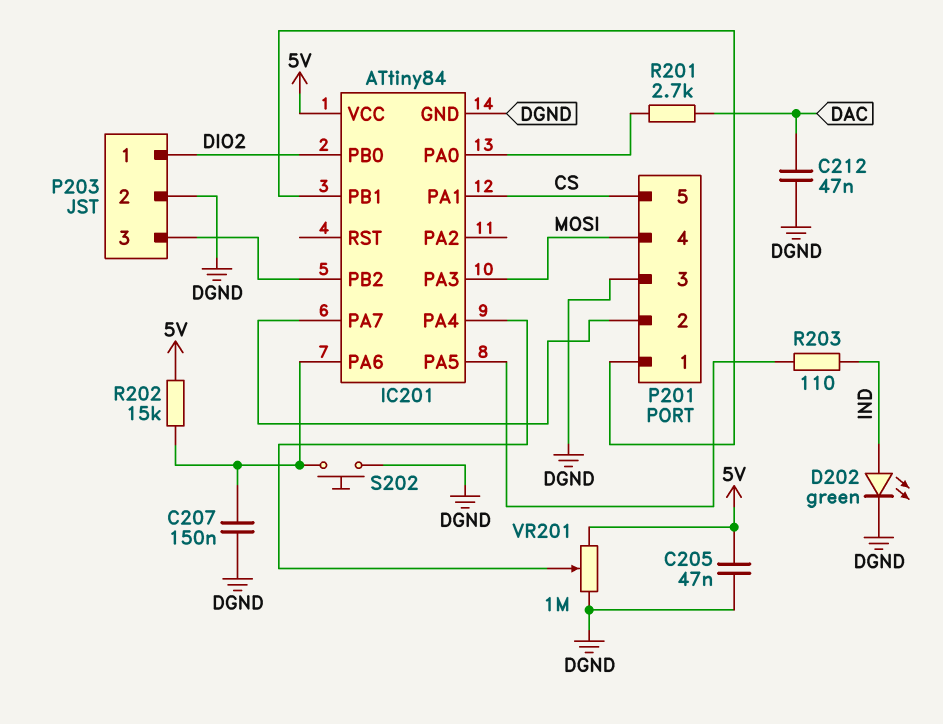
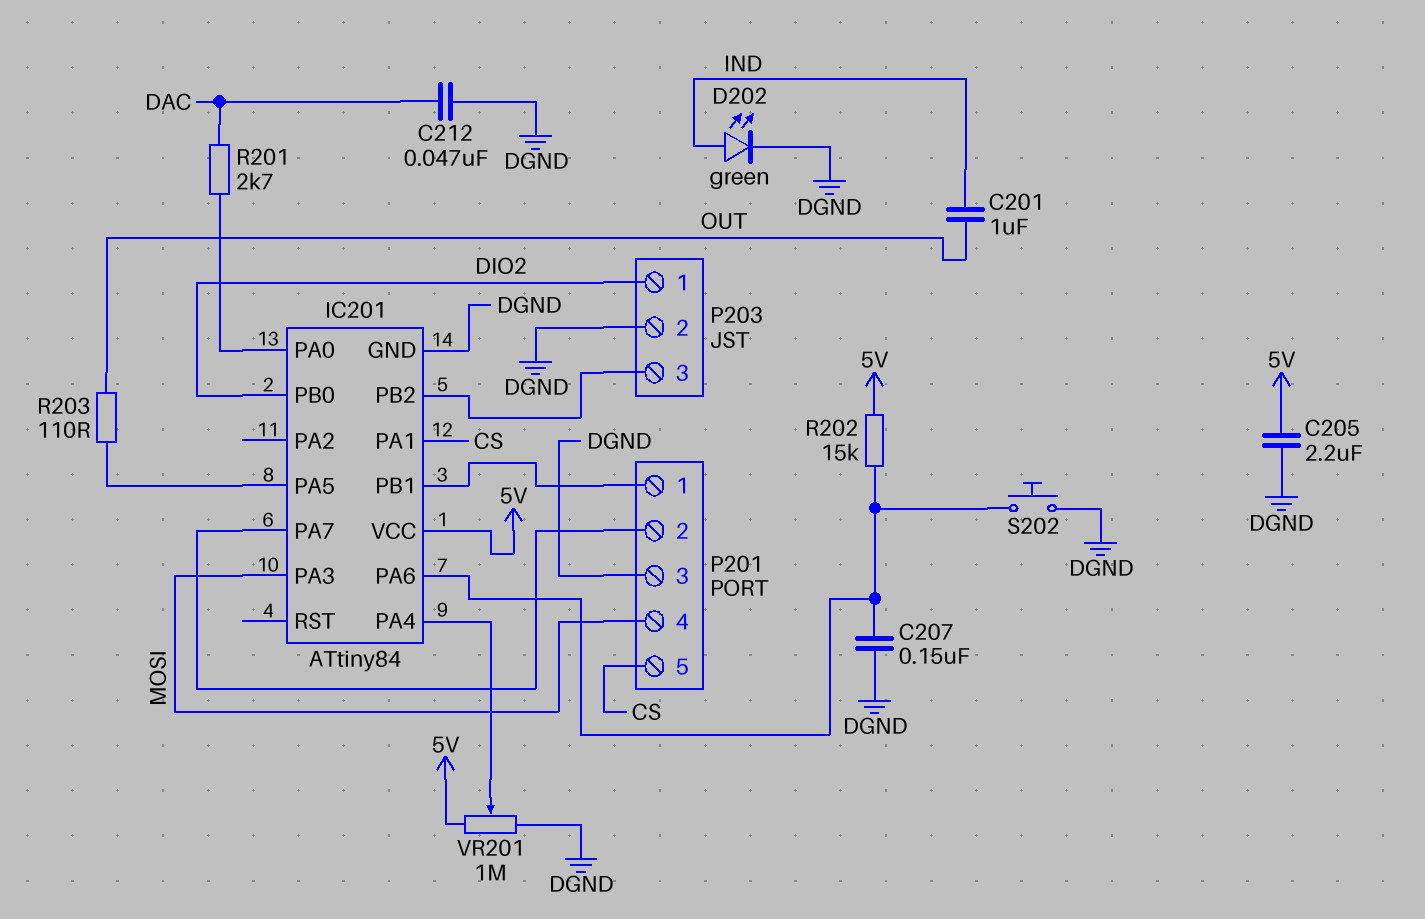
C201: none -> 1uF (IND, OUT)
C205: 47nF (5V, DGND) -> 2.2uF (5V, DGND)
R203: 110 (IC201/PA5, IND) -> 110 (IC201/PA5, OUT)

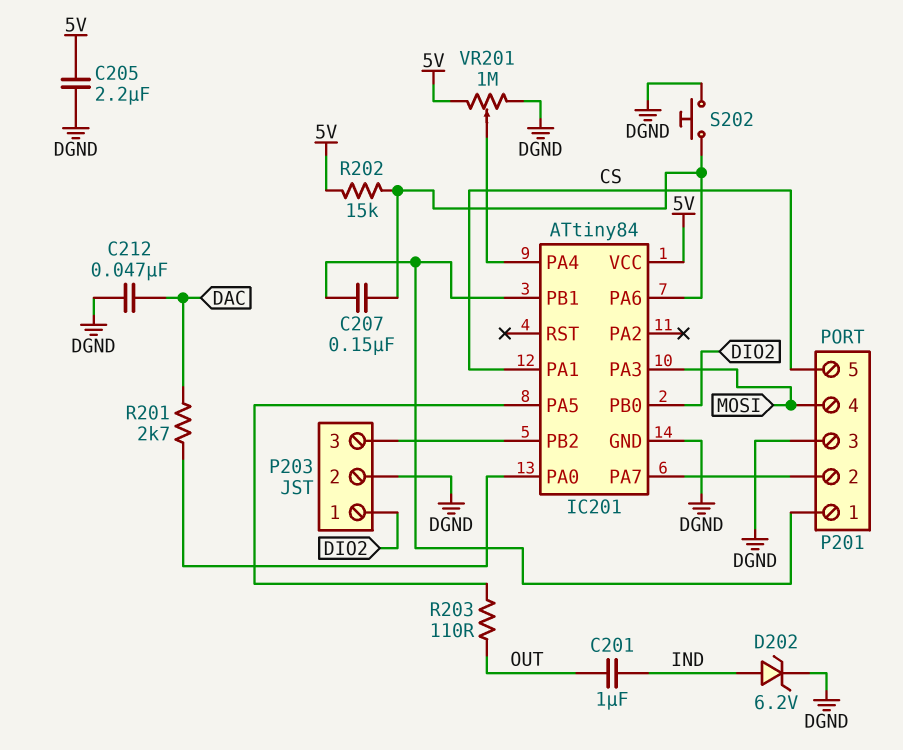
C207: 150nF (DGND, IC201/PA6) -> 150nF (IC201/PA6, IC201/PB1)
D202: LED green (A IND, K DGND) -> zener 6.2V (A IND, K DGND)

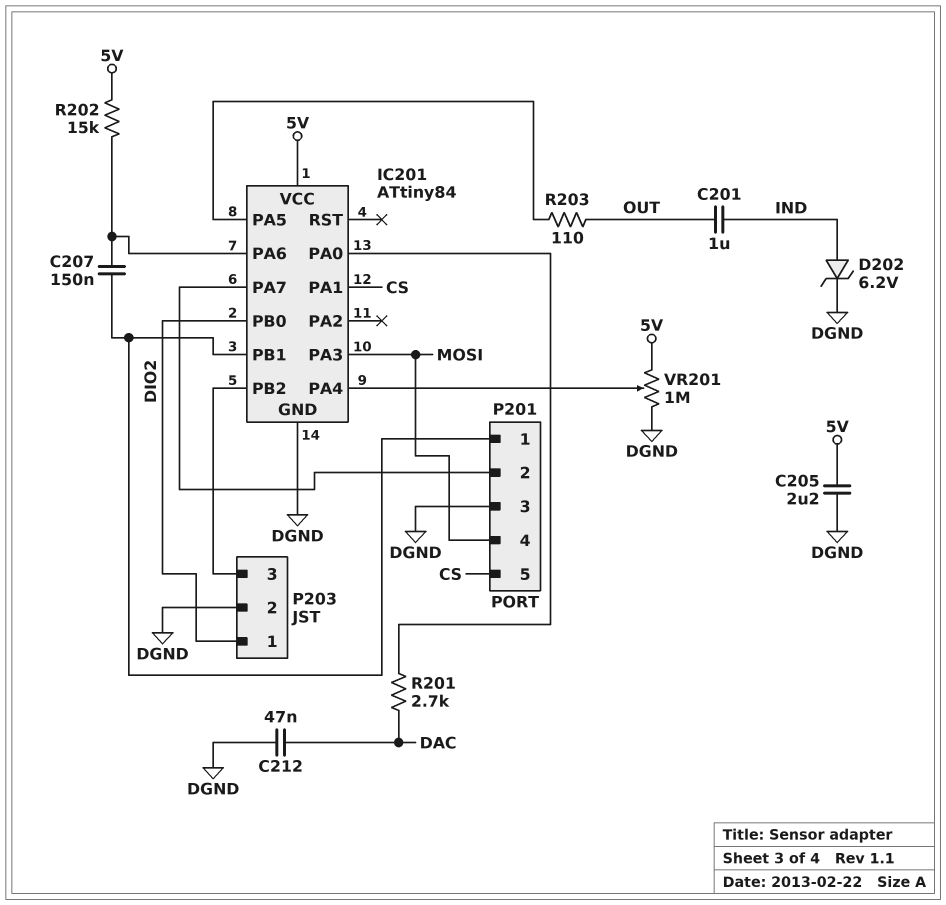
S202: button (DGND, IC201/PA6) -> none

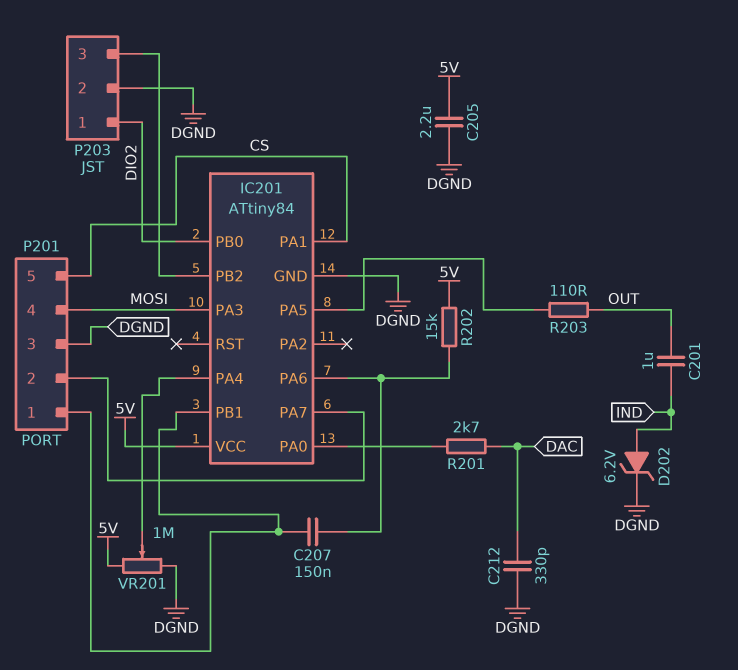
C212: 47nF (DAC, DGND) -> 330pF (DAC, DGND)

